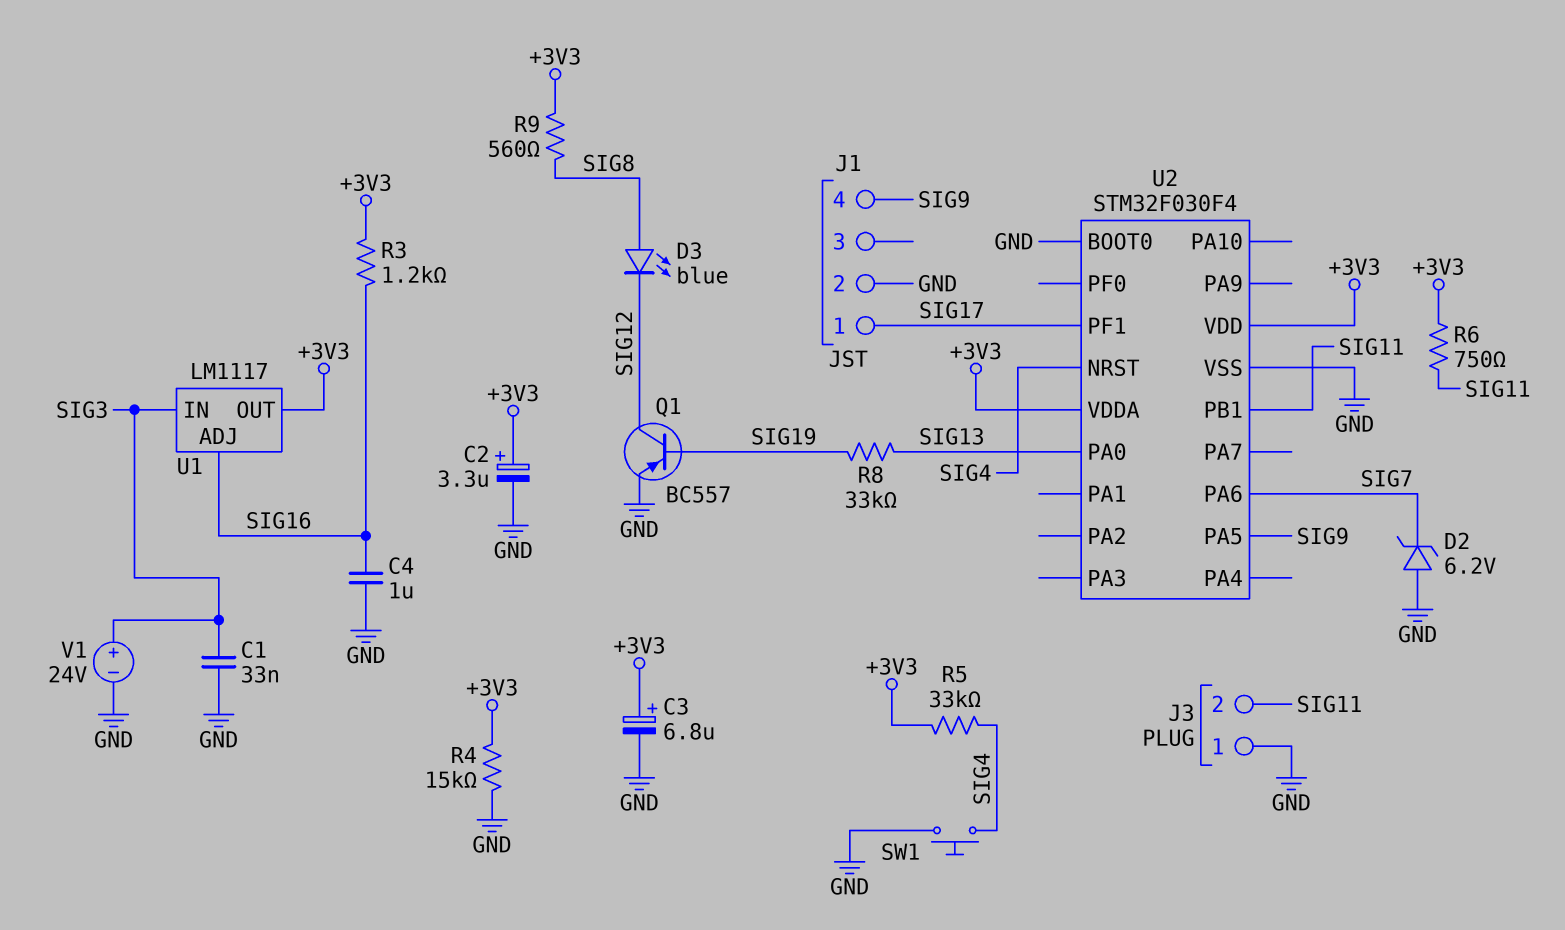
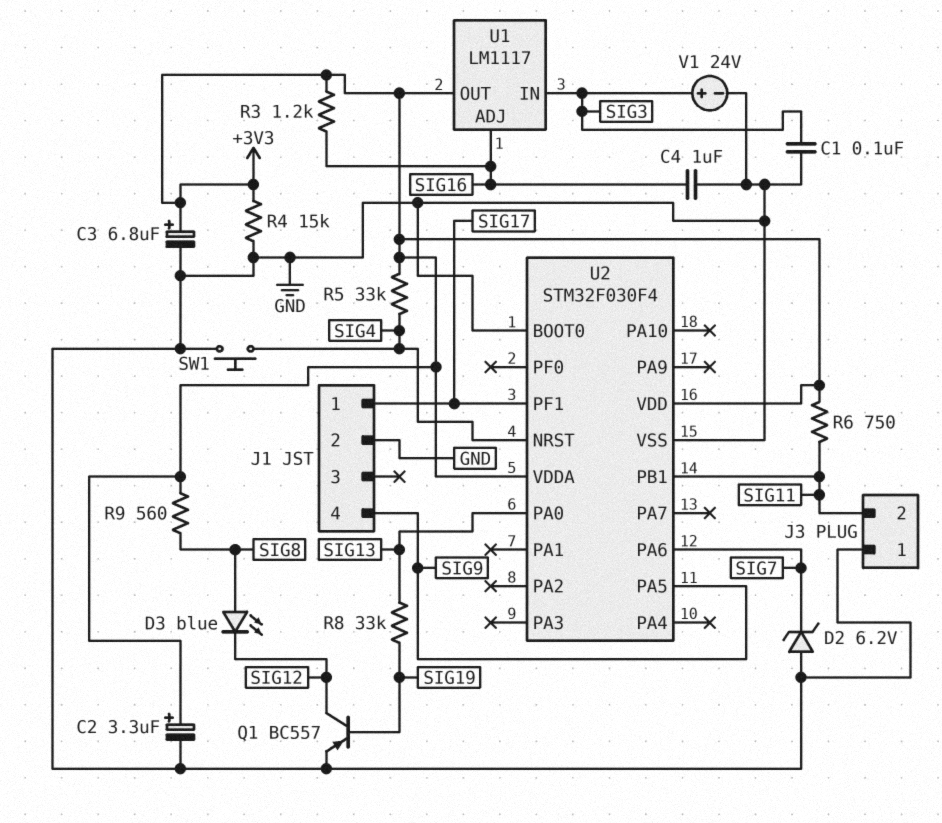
C1: 33nF (GND, SIG3) -> 100nF (GND, SIG3)

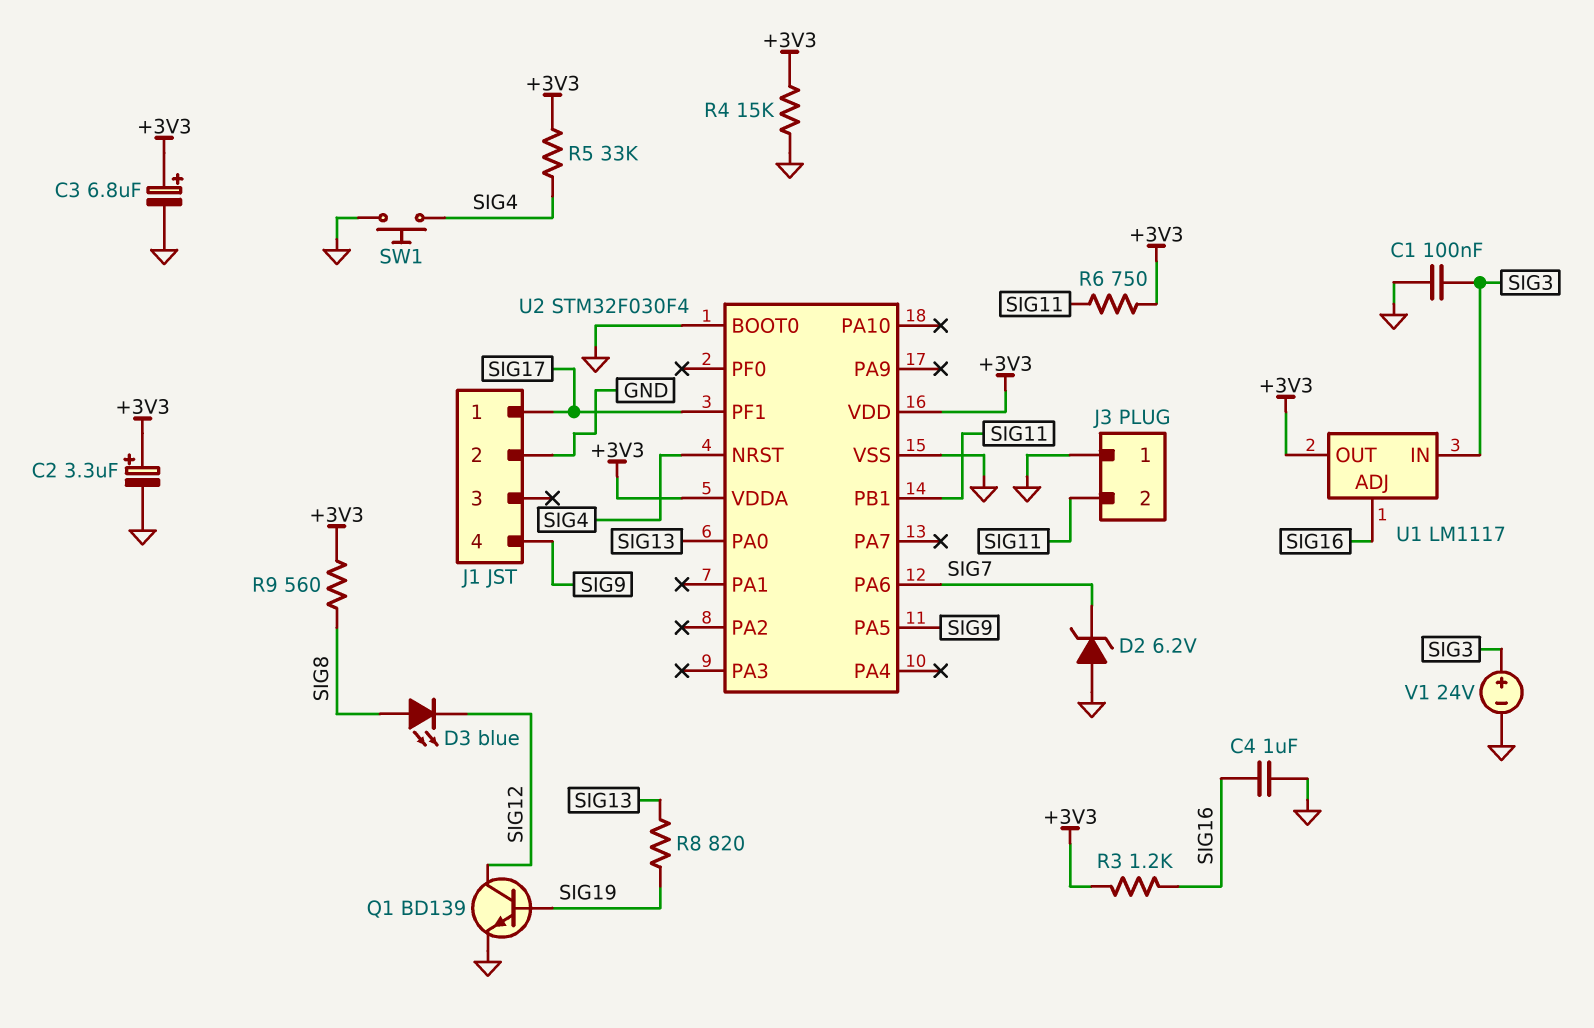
Q1: PNP BC557 (B SIG19, C SIG12, E GND) -> NPN BD139 (B SIG19, C SIG12, E GND)
R8: 33k (SIG13, SIG19) -> 820 (SIG13, SIG19)

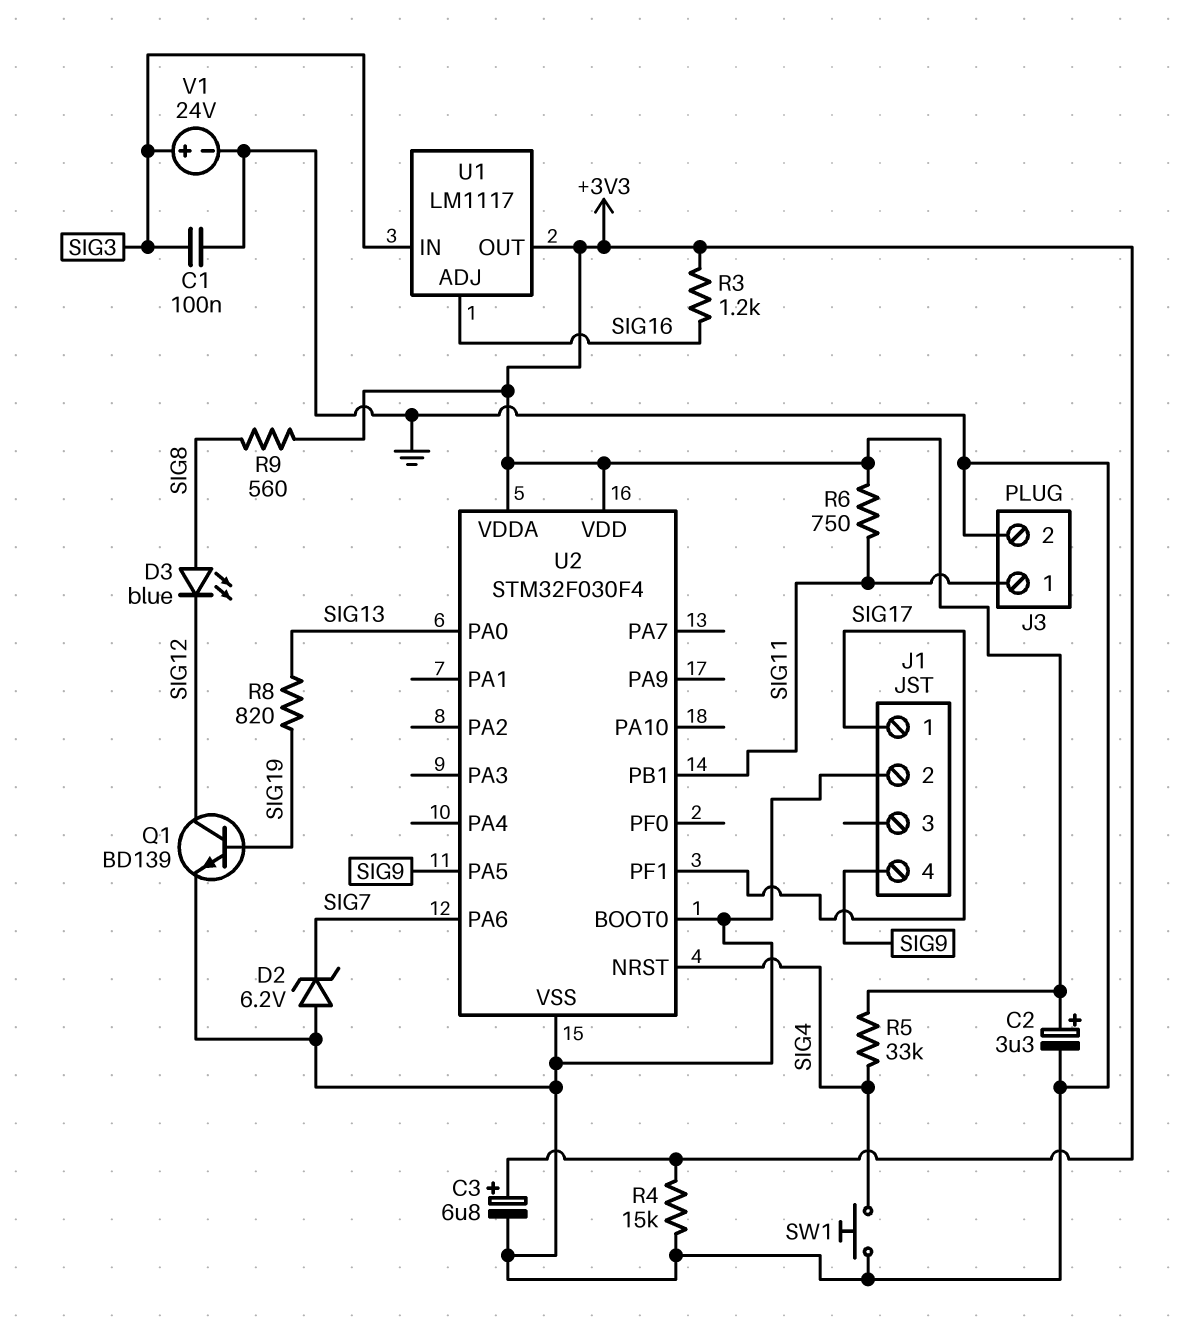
C4: 1uF (GND, SIG16) -> none
J3 pin 1: GND -> SIG11
J3 pin 2: SIG11 -> GND

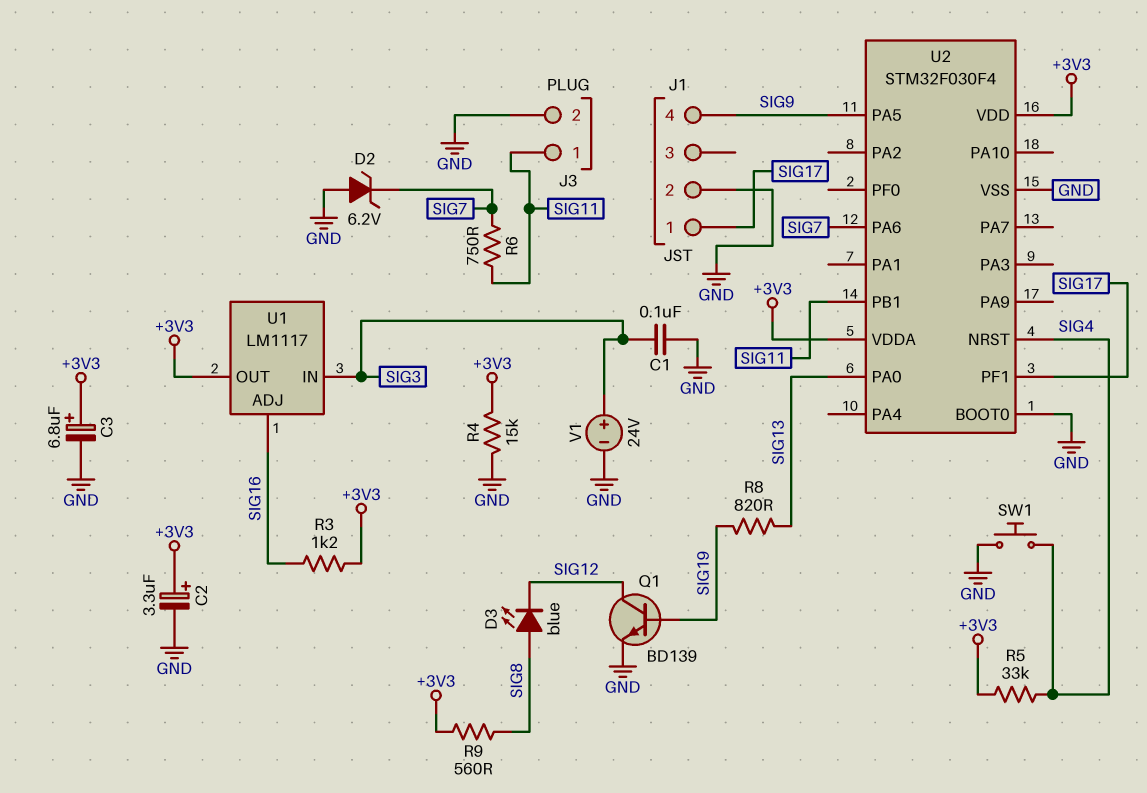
R6: 750 (+3V3, SIG11) -> 750 (SIG7, SIG11)

